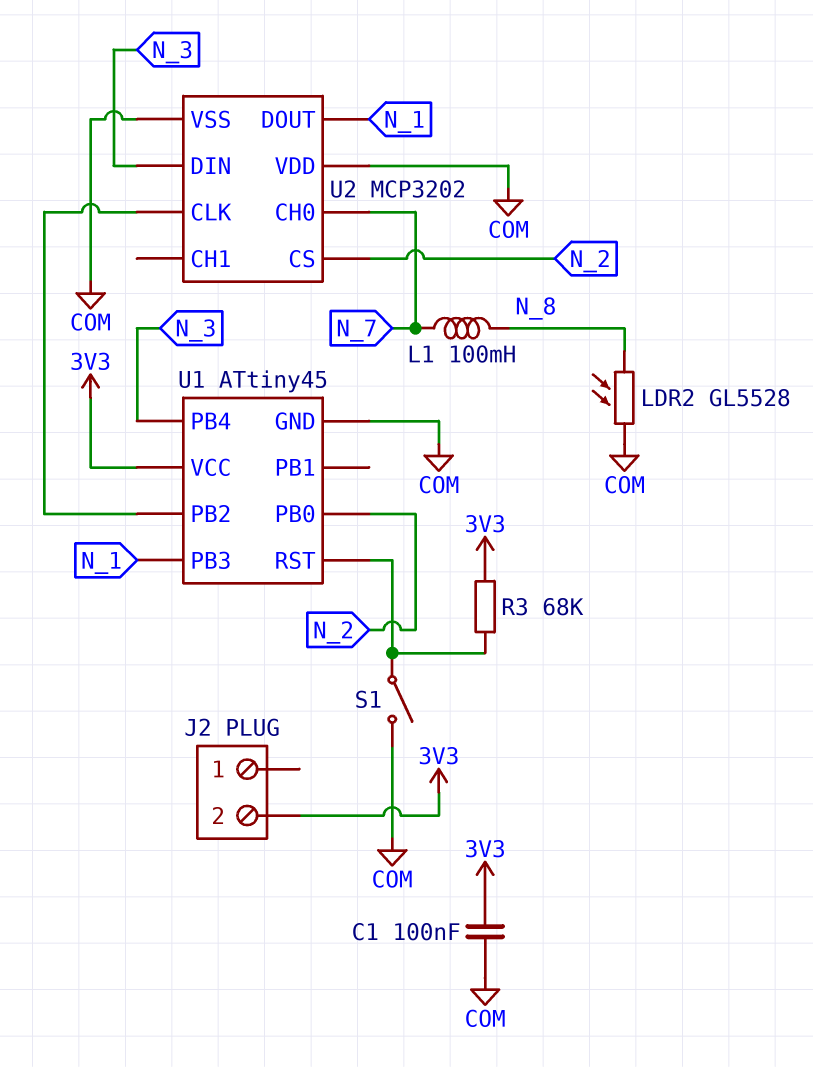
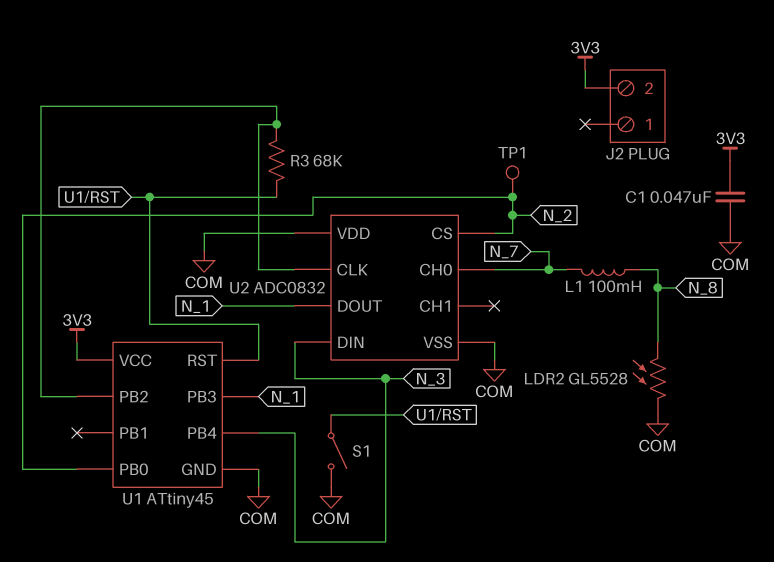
C1: 100nF (3V3, COM) -> 47nF (3V3, COM)
R3: 68k (3V3, U1/RST) -> 68k (U1/PB2, U1/RST)
TP1: none -> test point (N_2)
U2: MCP3202 -> ADC0832

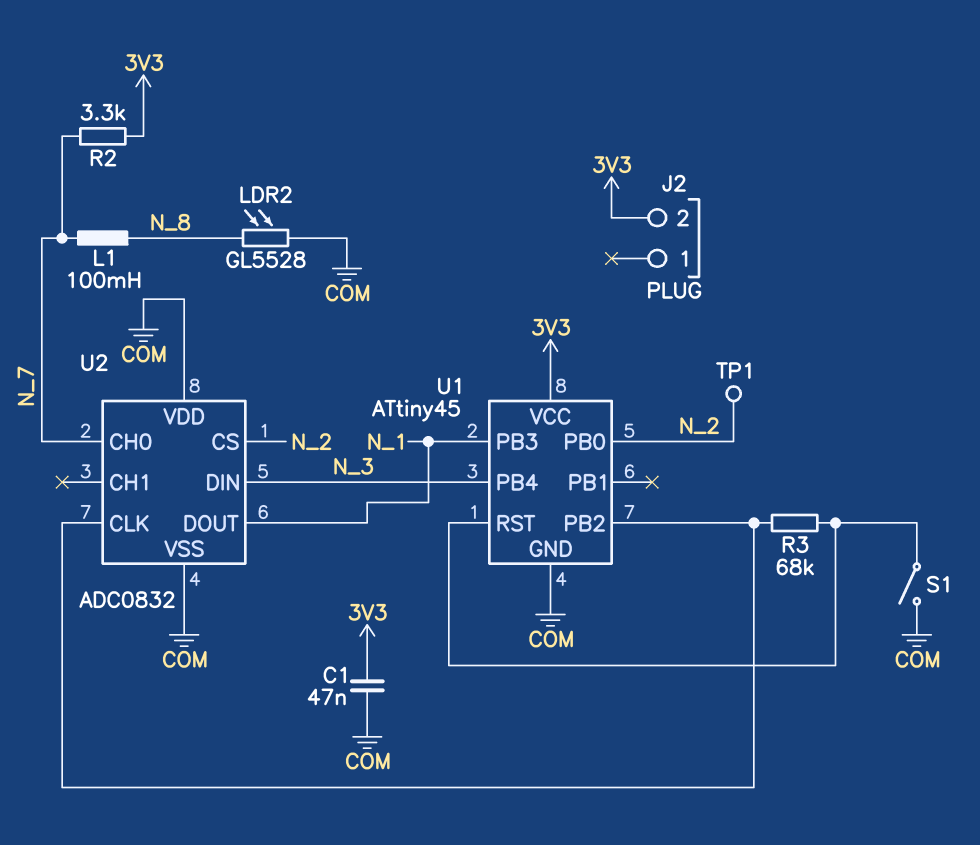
R2: none -> 3.3k (3V3, N_7)

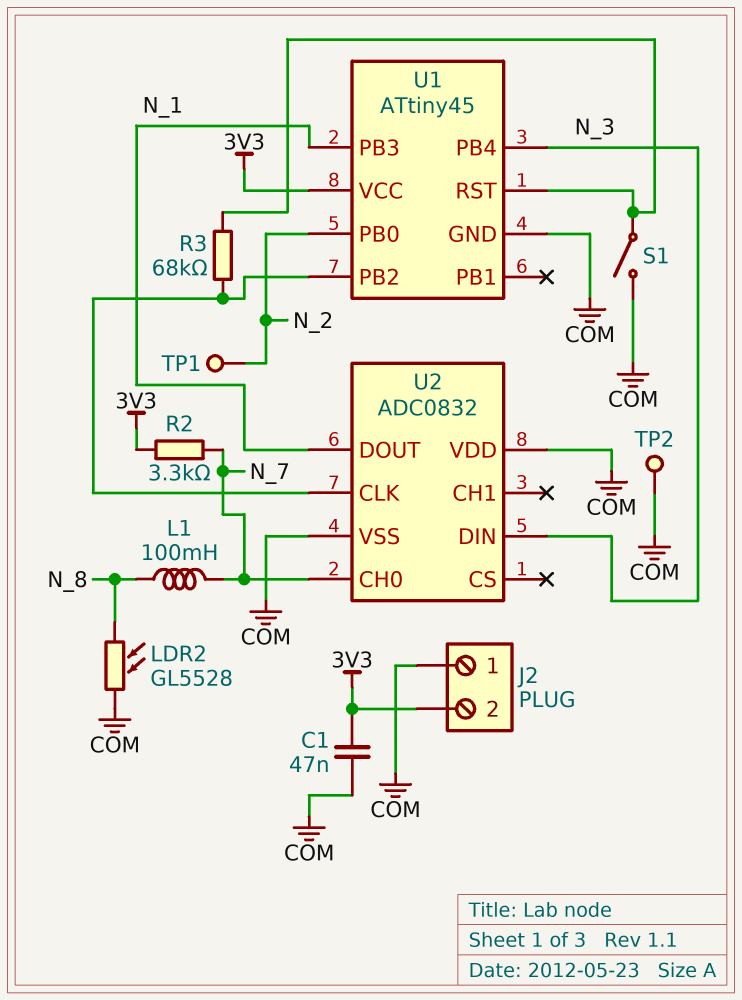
J2 pin 1: none -> COM
TP2: none -> test point (COM)
U2 pin CS: N_2 -> none

